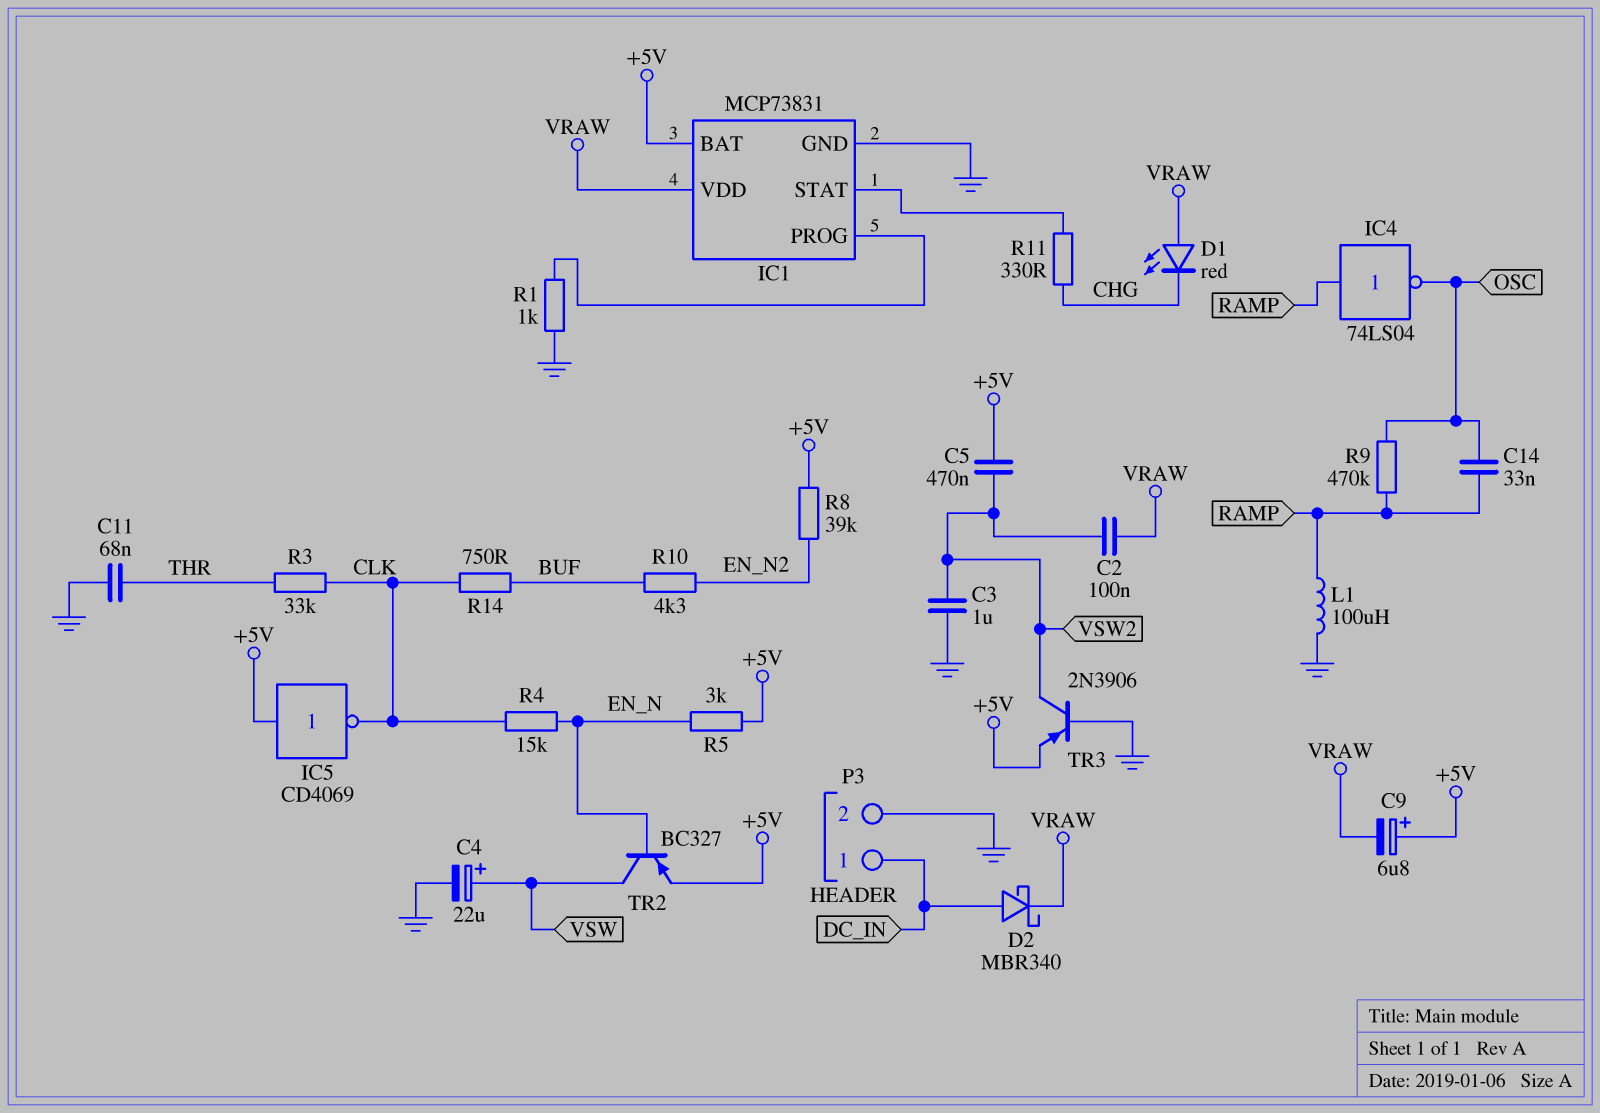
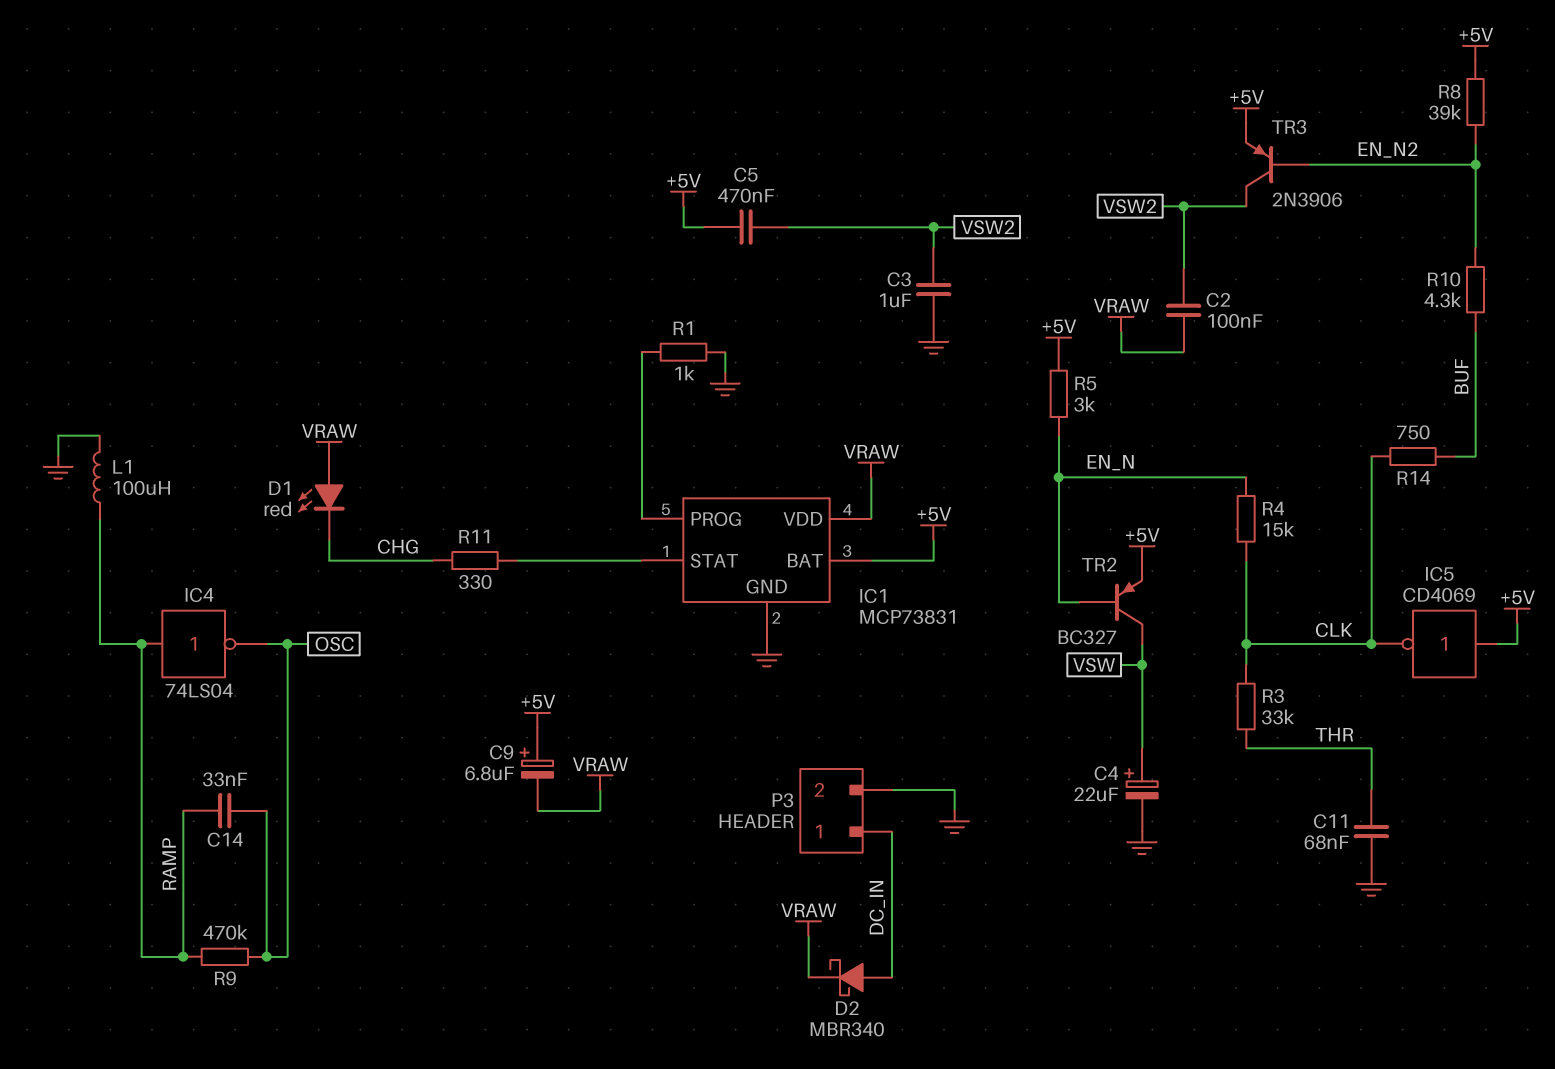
TR3: PNP 2N3906 (B GND, C VSW2, E +5V) -> PNP 2N3906 (B EN_N2, C VSW2, E +5V)

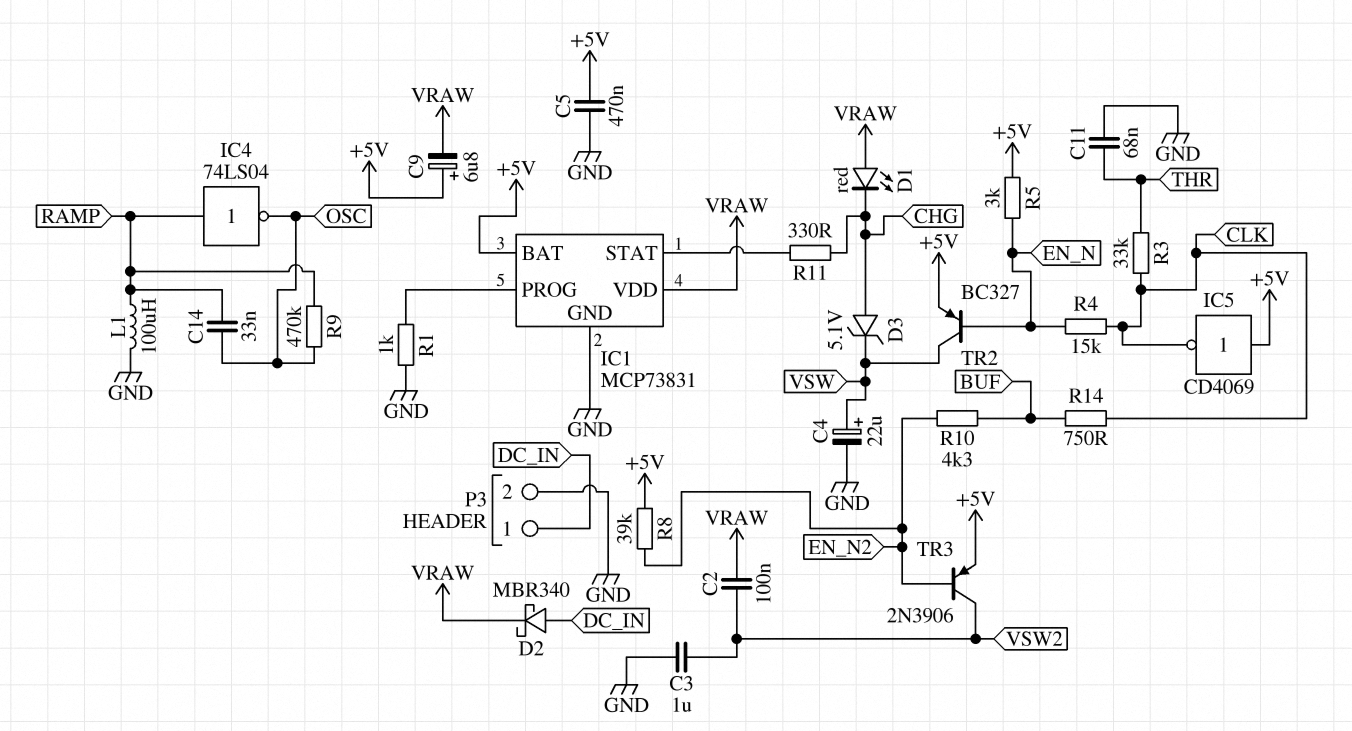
C5: 470nF (+5V, VSW2) -> 470nF (+5V, GND)
D3: none -> zener 5.1V (A CHG, K VSW)

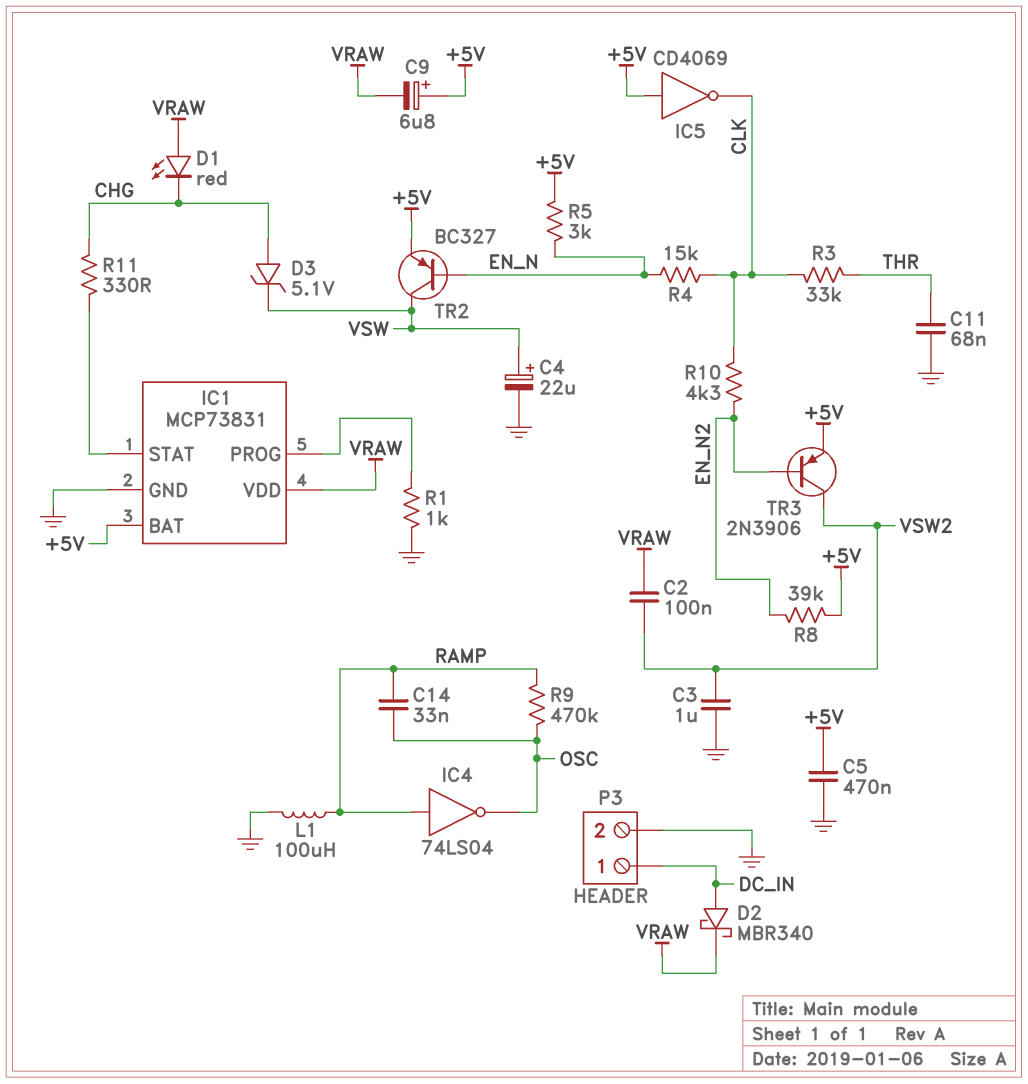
R10: 4.3k (BUF, EN_N2) -> 4.3k (CLK, EN_N2)
R14: 750 (BUF, CLK) -> none

